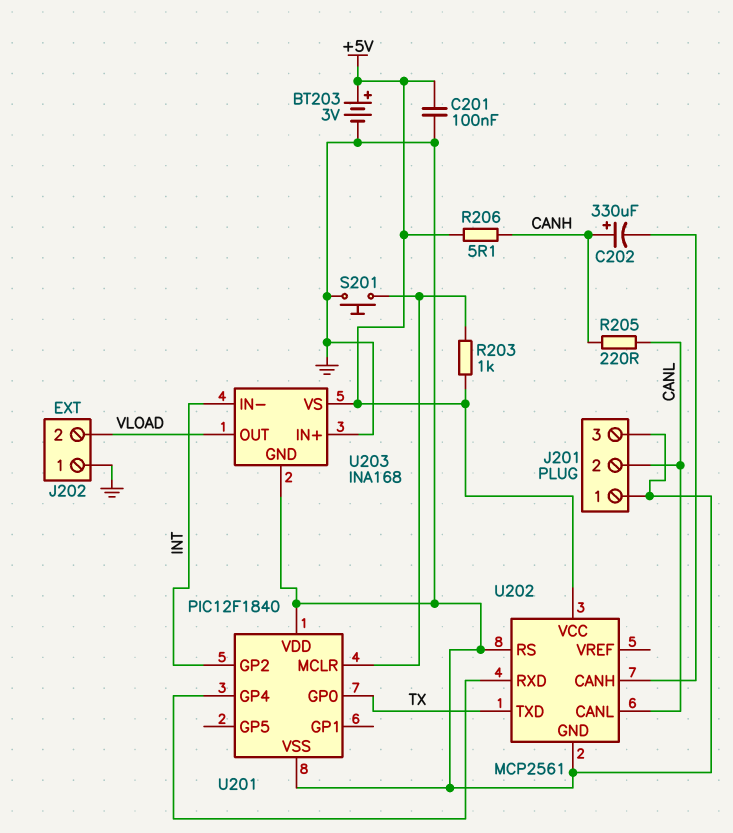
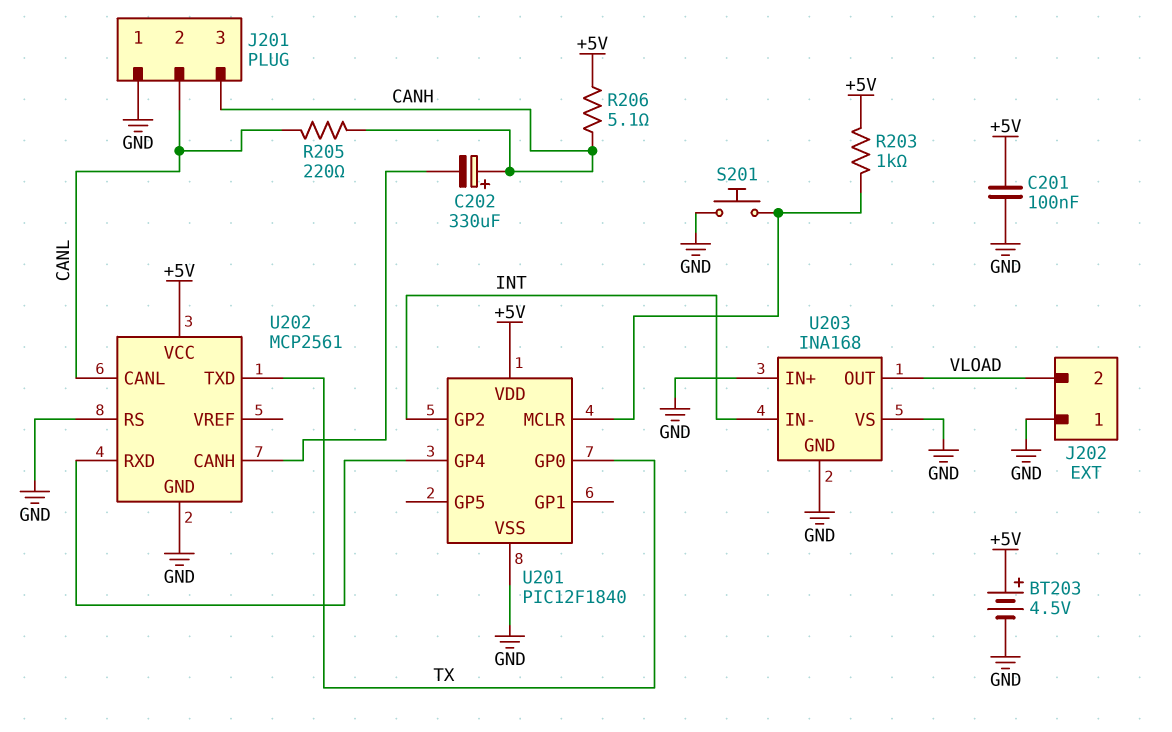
BT203: 3V (plus +5V, minus GND) -> 4.5V (plus +5V, minus GND)
J201 pin 3: GND -> CANH
U201 pin VDD: GND -> +5V
U203 pin VS: +5V -> GND

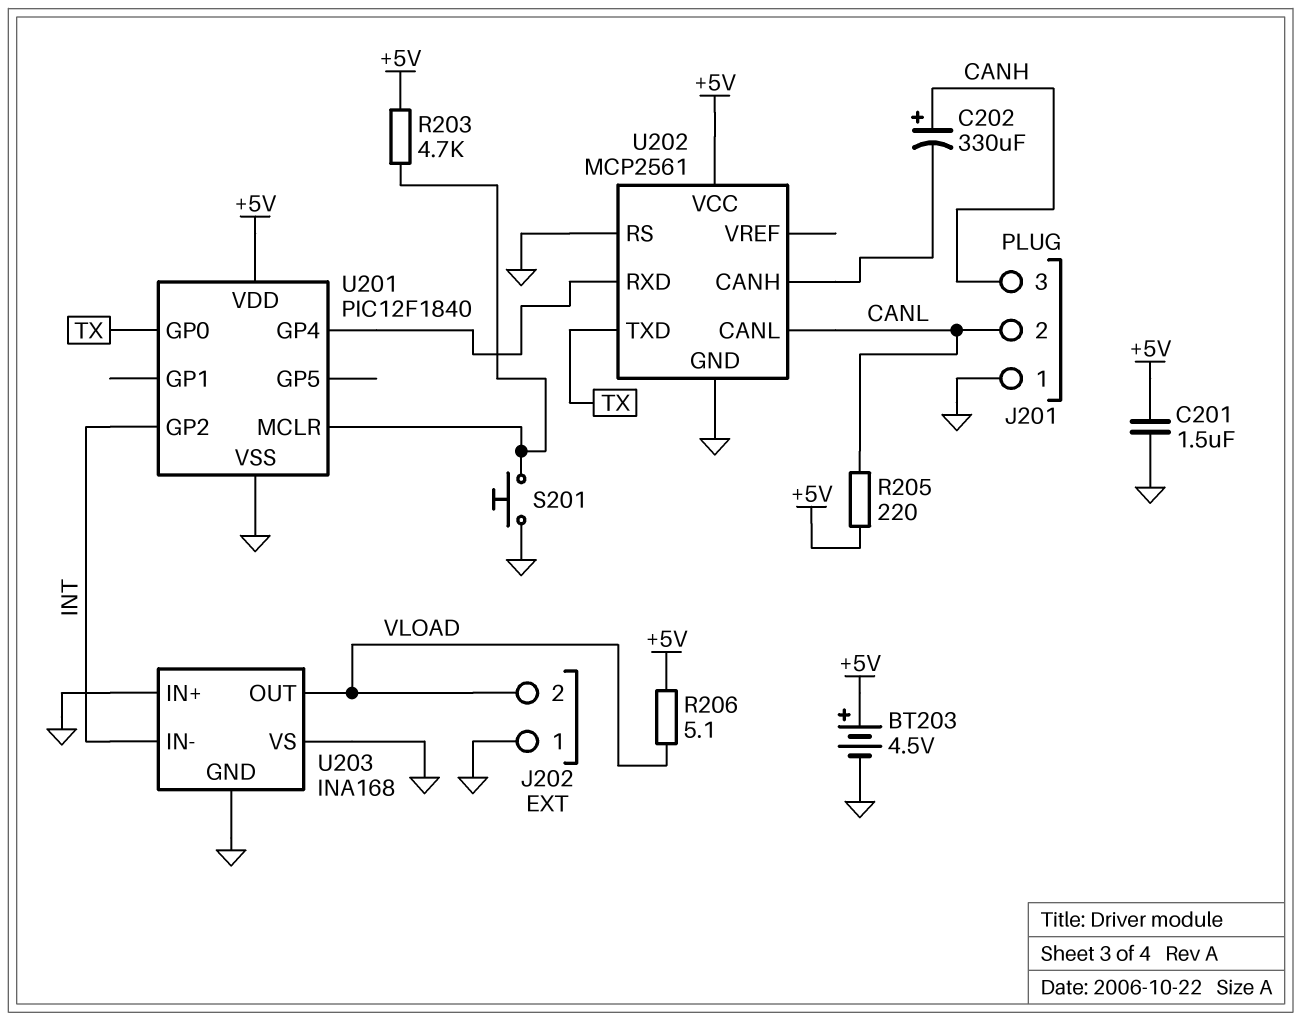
C201: 100nF (+5V, GND) -> 1.5uF (+5V, GND)
R203: 1k (+5V, U201/MCLR) -> 4.7k (+5V, U201/MCLR)
R205: 220 (CANH, CANL) -> 220 (+5V, CANL)
R206: 5.1 (+5V, CANH) -> 5.1 (+5V, VLOAD)

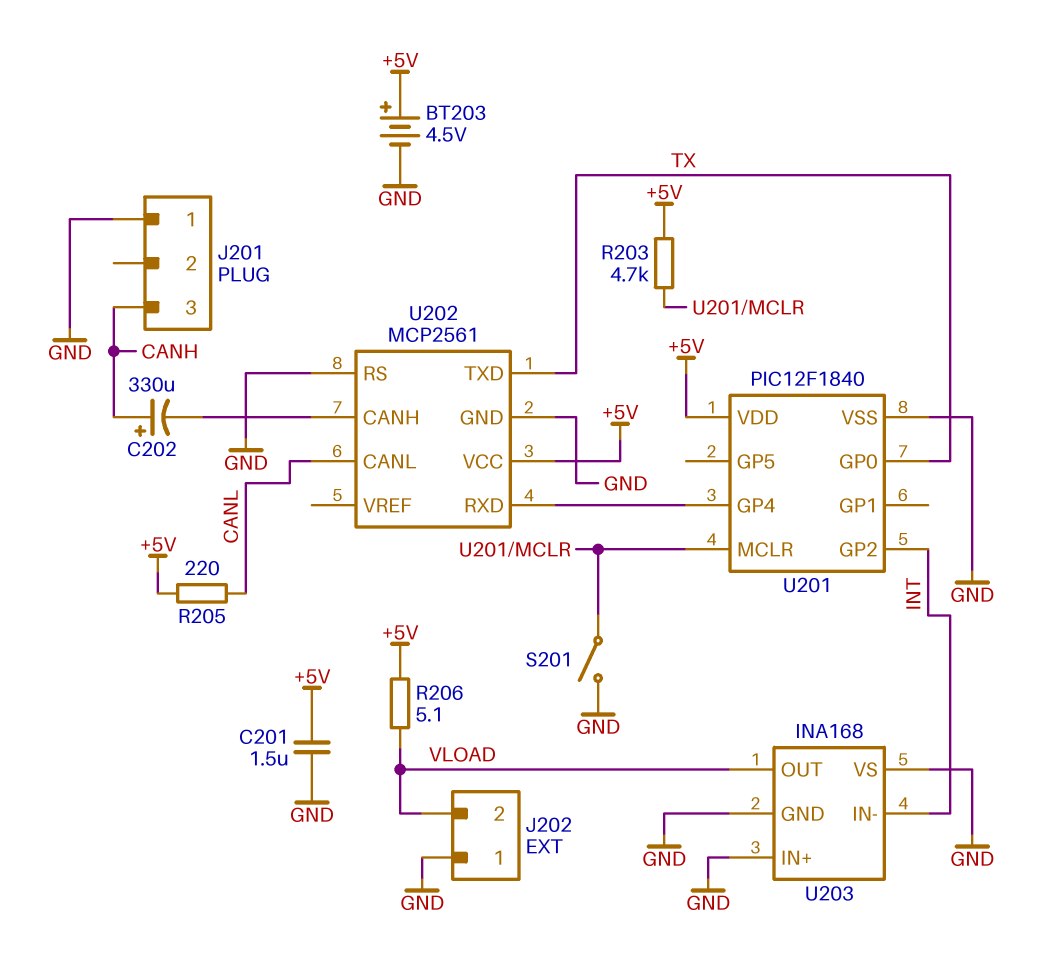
J201 pin 2: CANL -> none
S201: button (GND, U201/MCLR) -> switch (GND, U201/MCLR)

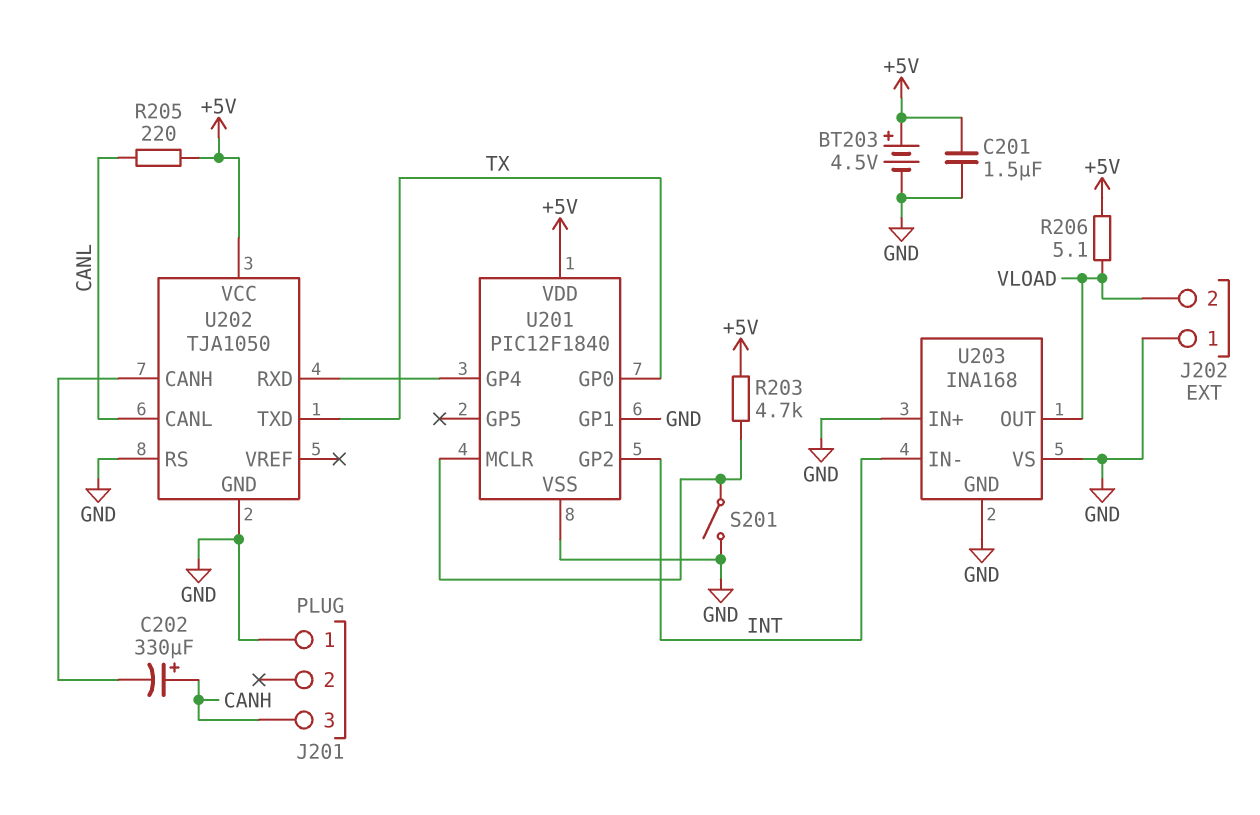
U201 pin GP1: none -> GND
U202: MCP2561 -> TJA1050

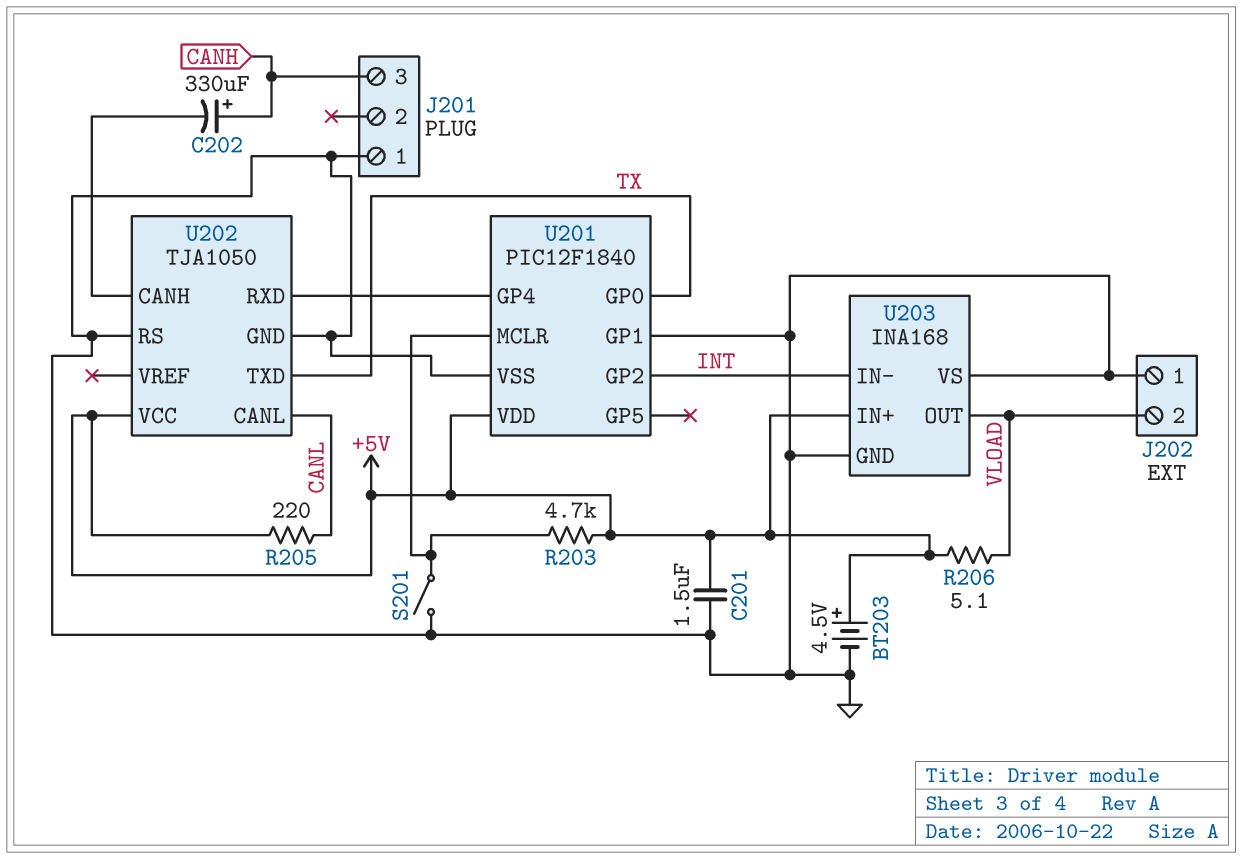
U203 pin IN+: GND -> +5V

